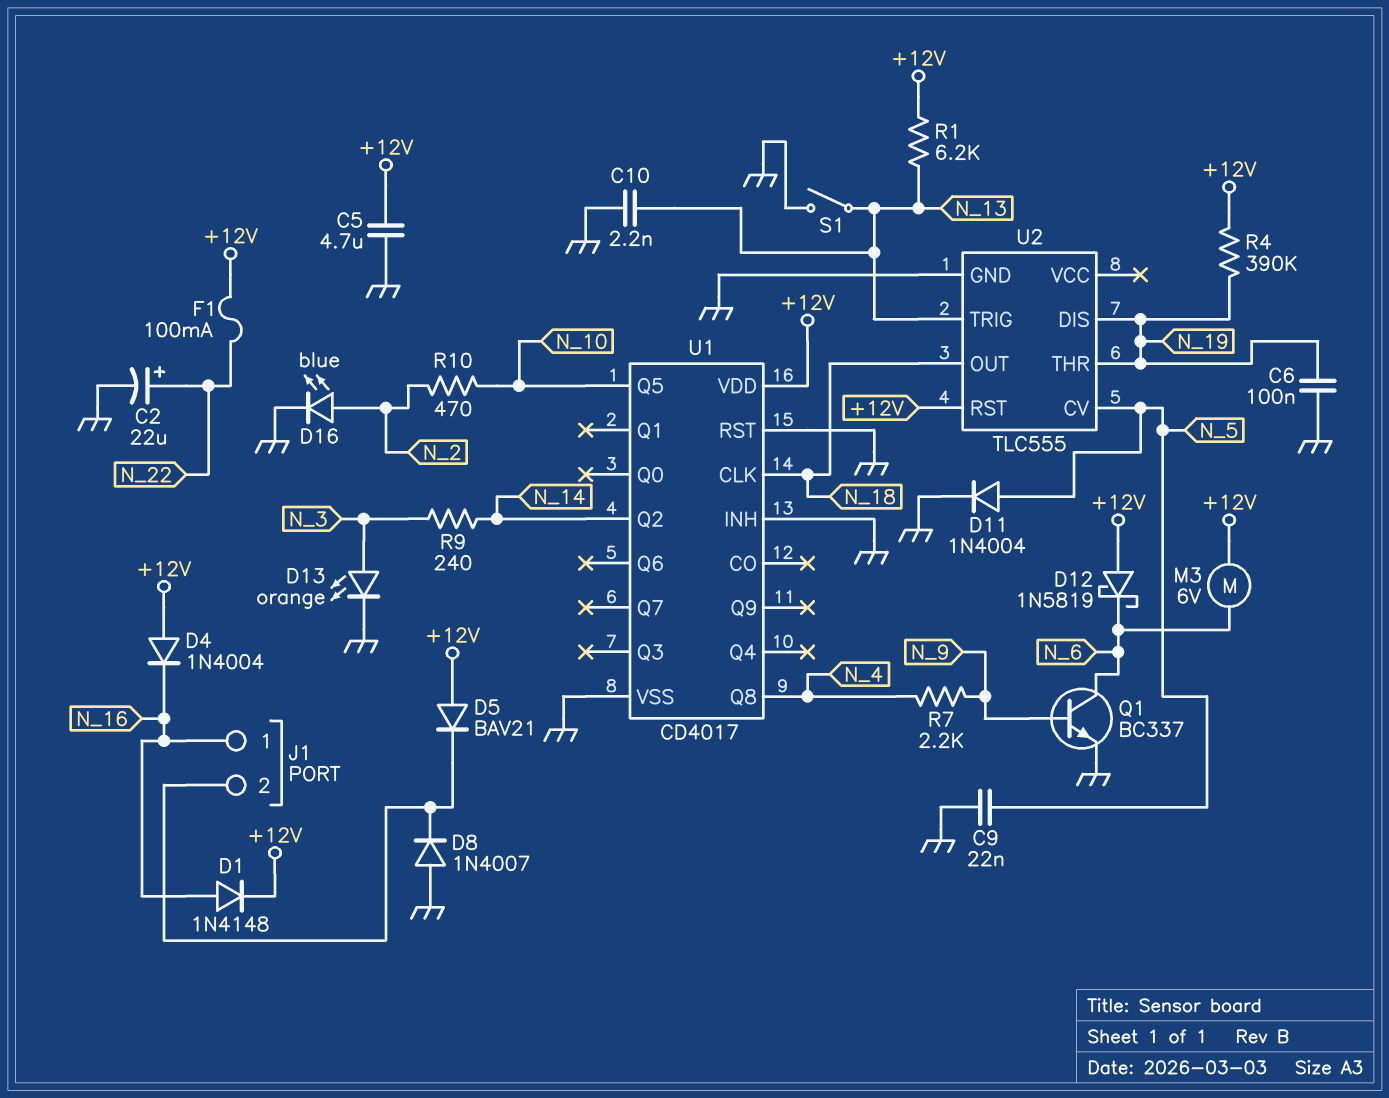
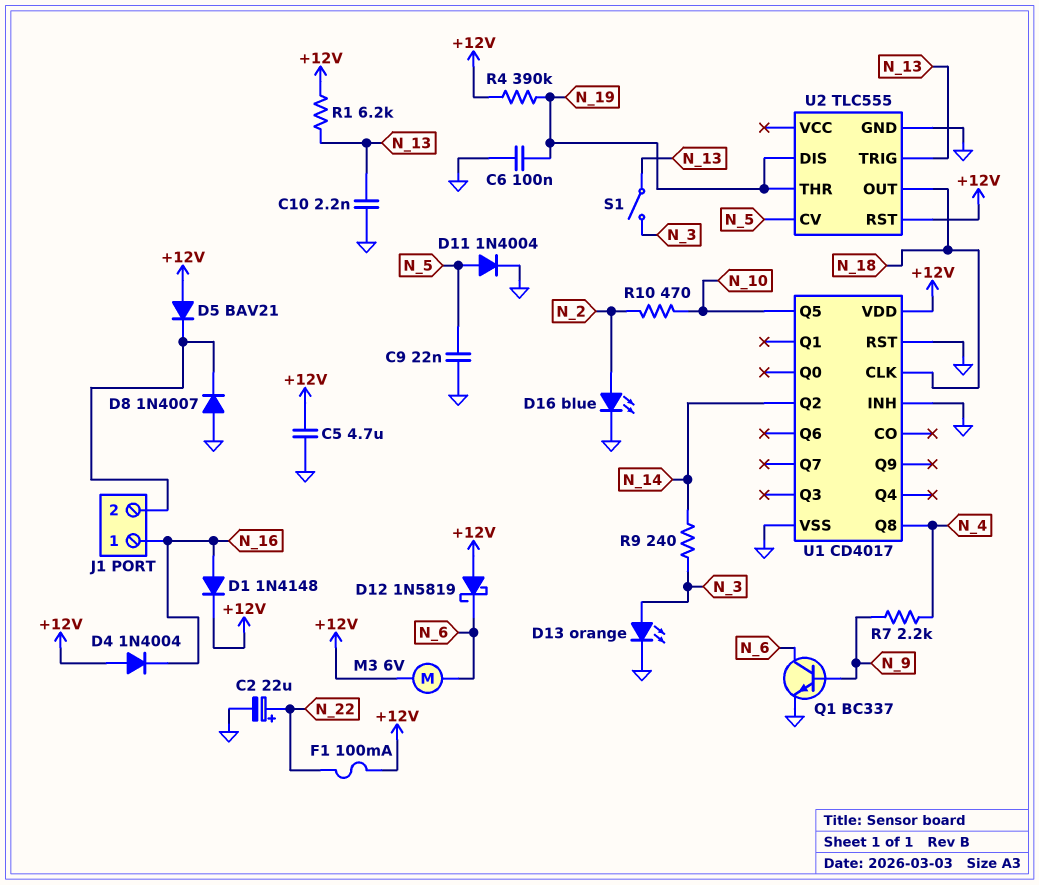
S1: switch (GND, N_13) -> switch (N_3, N_13)

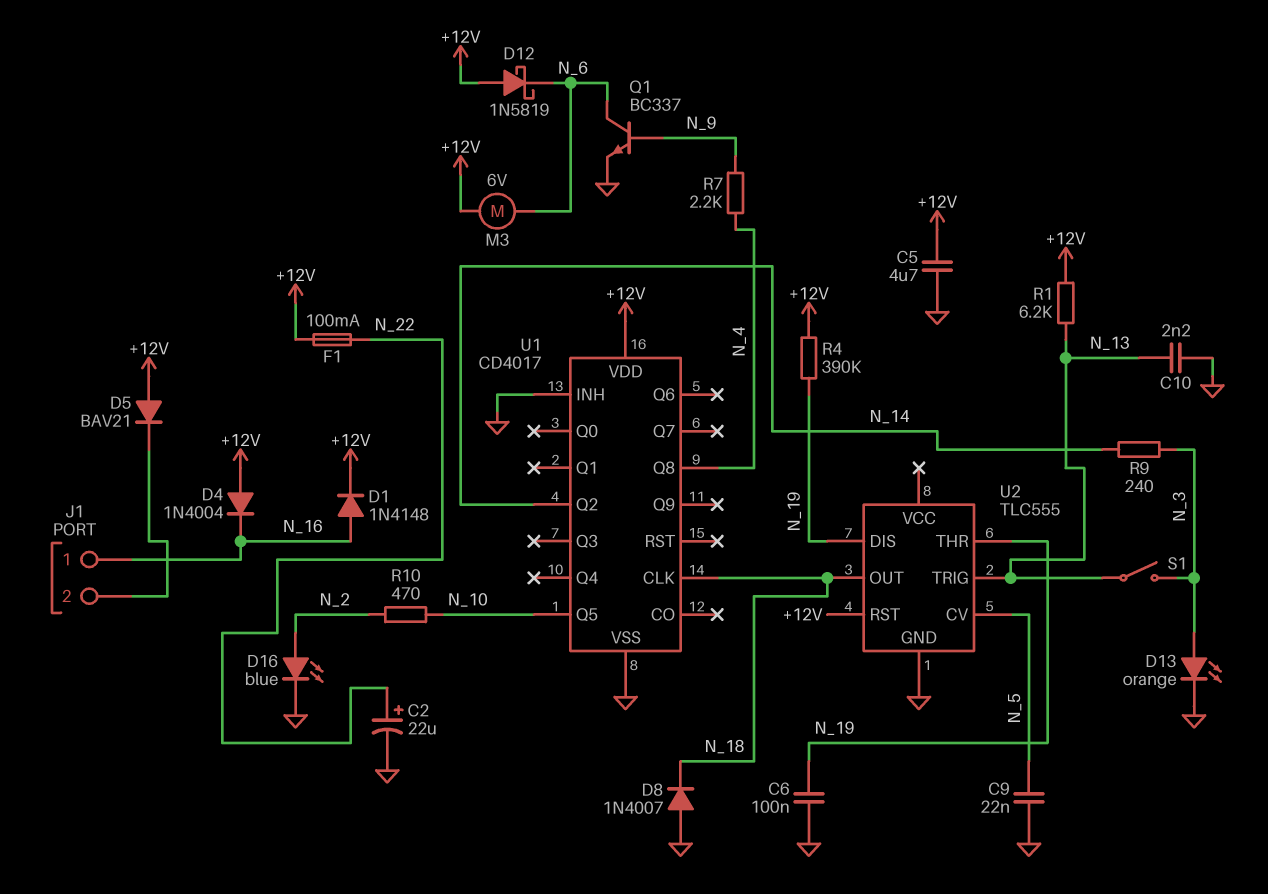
D8: diode 1N4007 (A GND, K J1/2) -> diode 1N4007 (A GND, K N_18)
D11: diode 1N4004 (A N_5, K GND) -> none
U1 pin RST: GND -> none

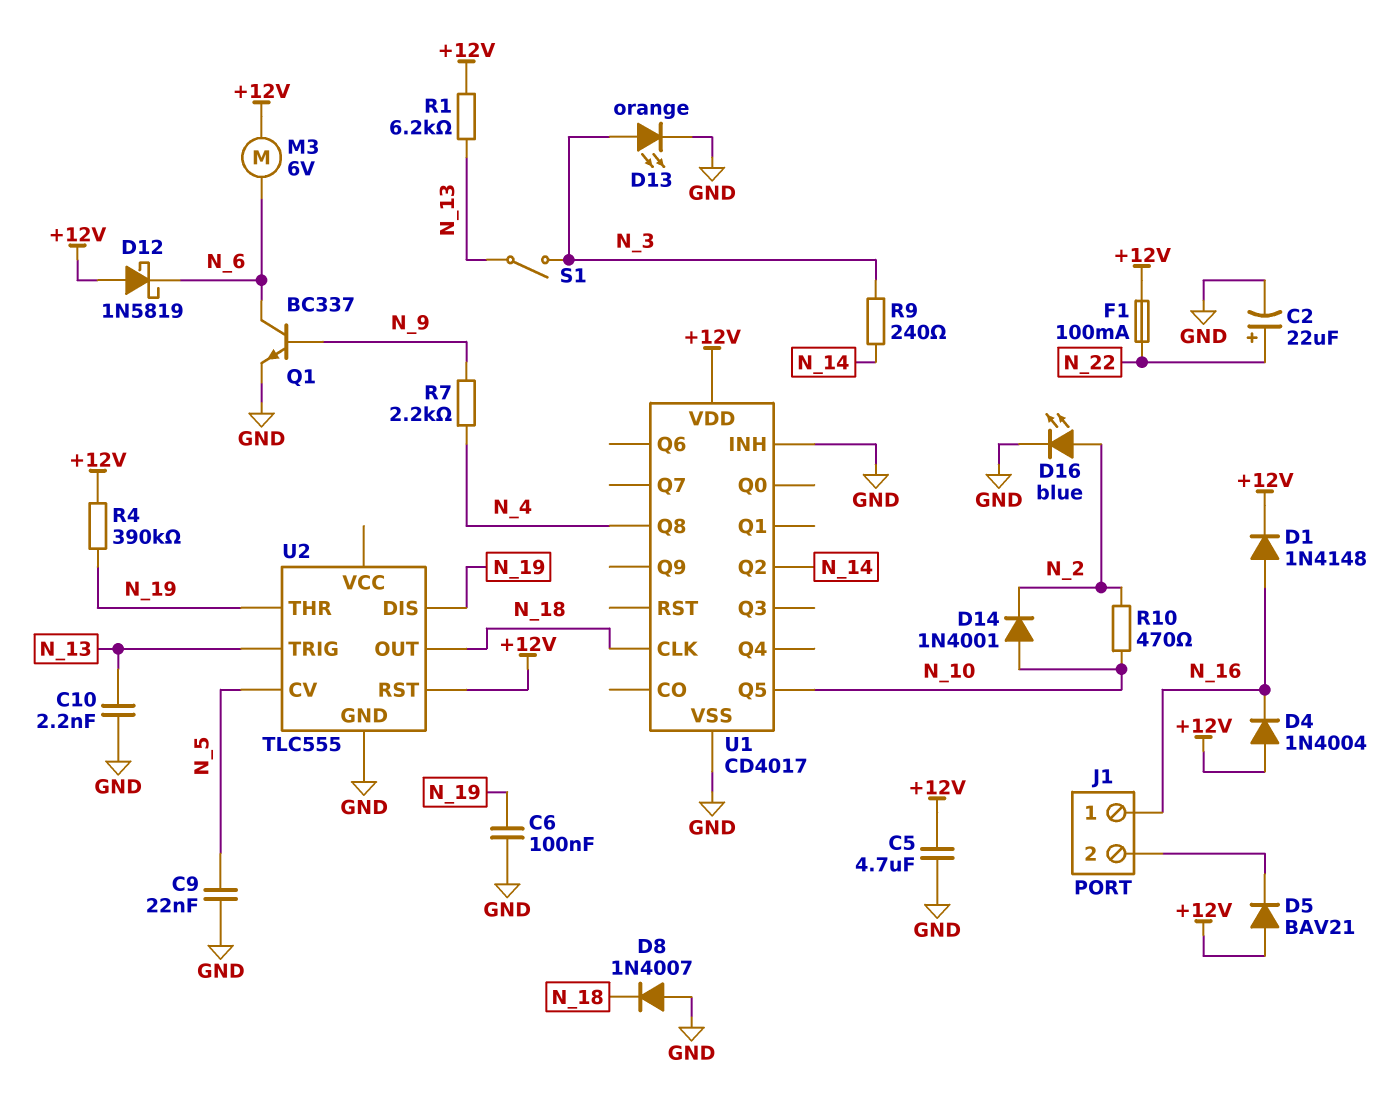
D14: none -> diode 1N4001 (A N_10, K N_2)

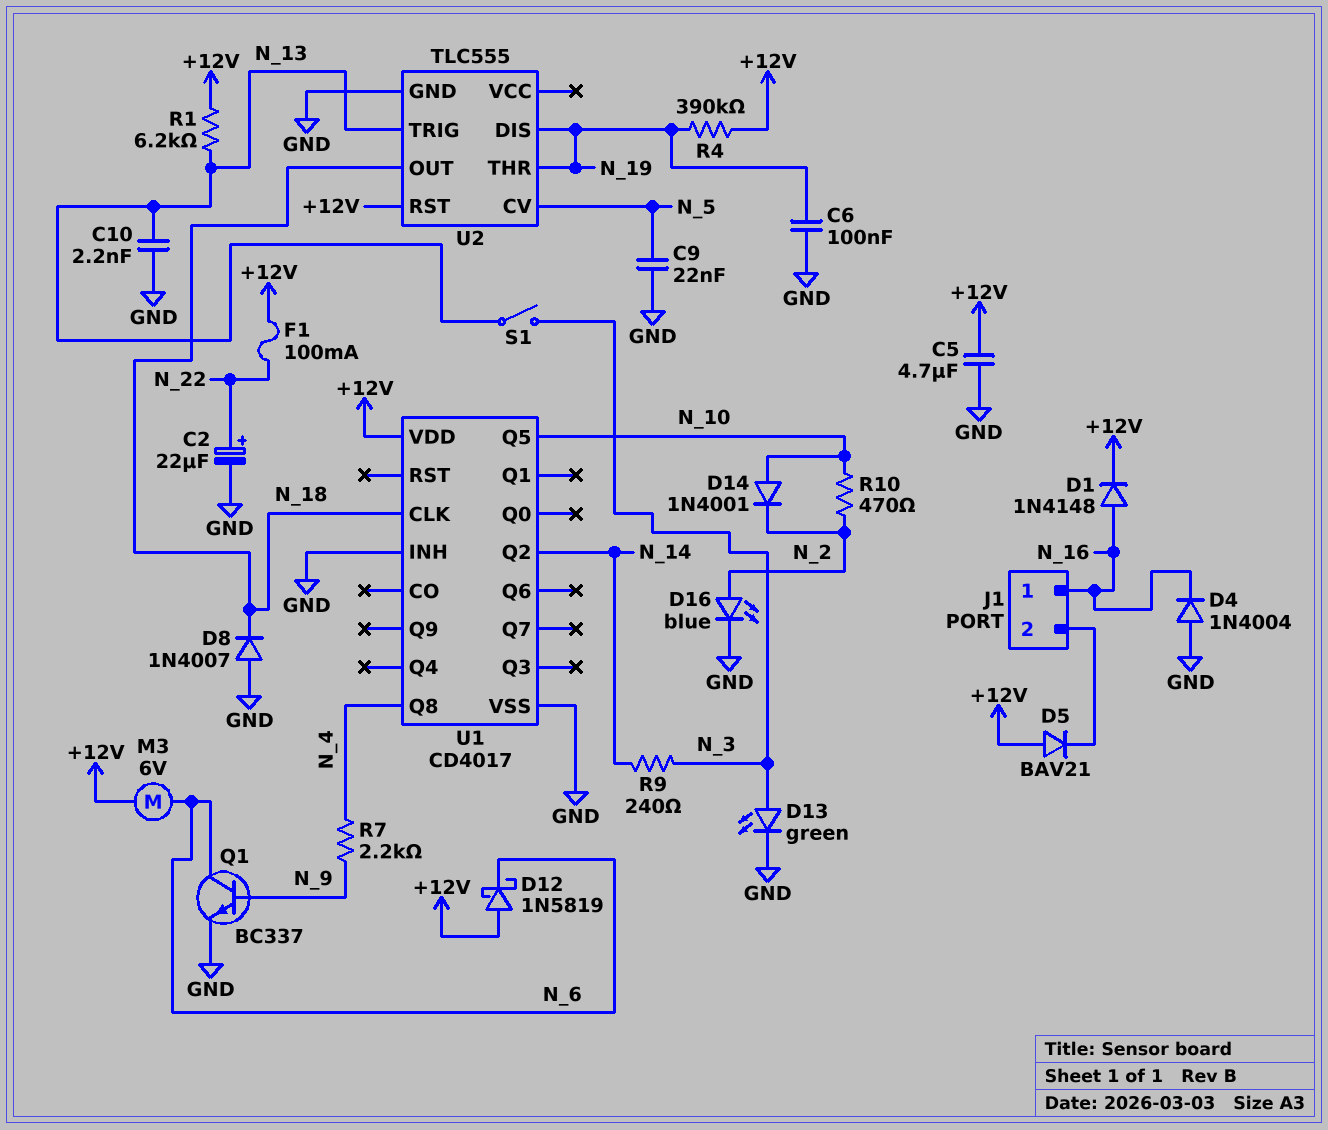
D4: diode 1N4004 (A +12V, K N_16) -> diode 1N4004 (A GND, K N_16)
D13: LED orange (A N_3, K GND) -> LED green (A N_3, K GND)

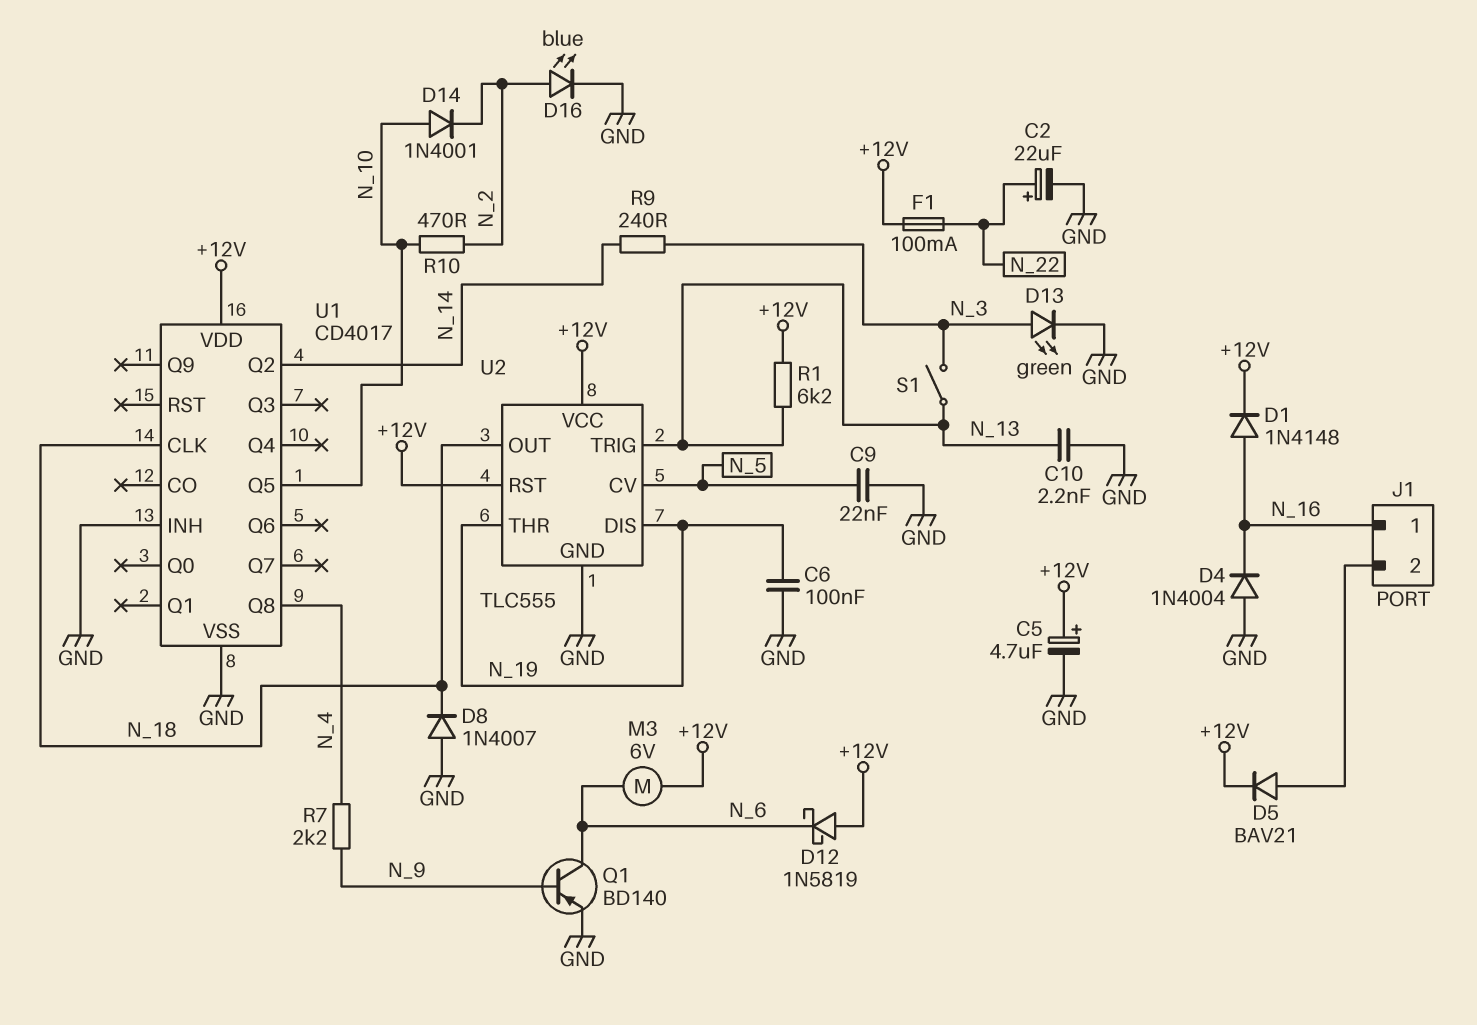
C5: 4.7uF (+12V, GND) -> 4.7uF (plus +12V, minus GND)
D5: diode BAV21 (A +12V, K J1/2) -> diode BAV21 (A J1/2, K +12V)
Q1: NPN BC337 (B N_9, C N_6, E GND) -> PNP BD140 (B N_9, C N_6, E GND)
R4: 390k (+12V, N_19) -> none
U2 pin VCC: none -> +12V

